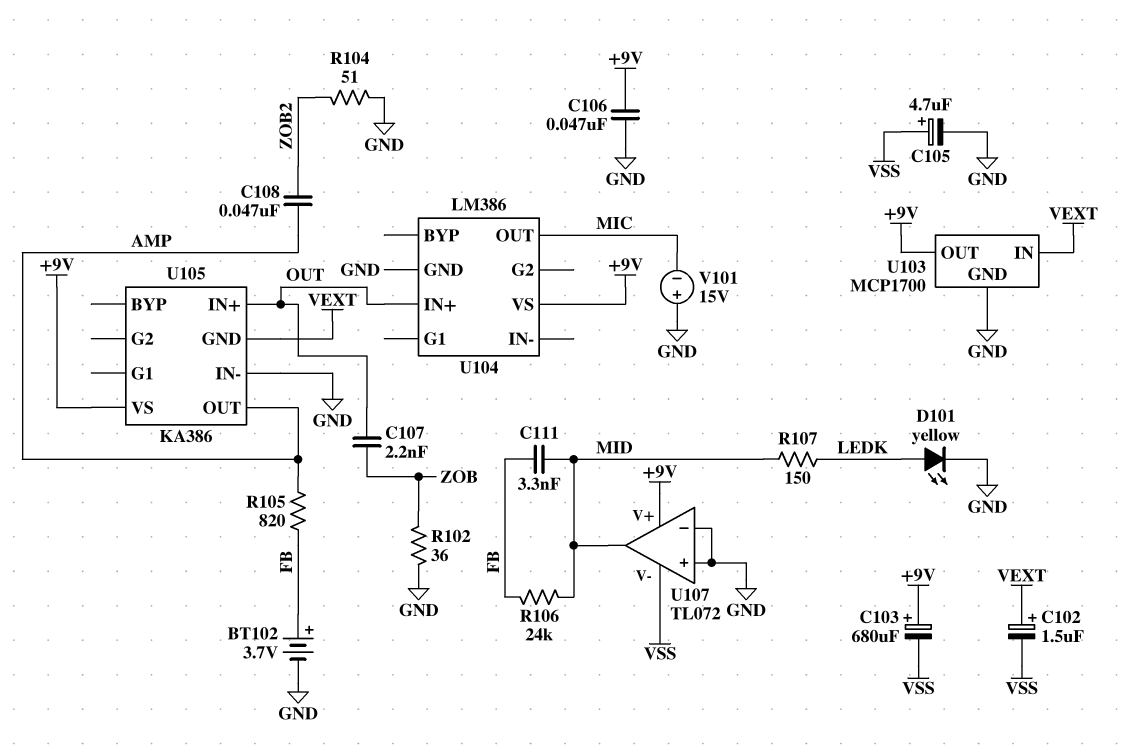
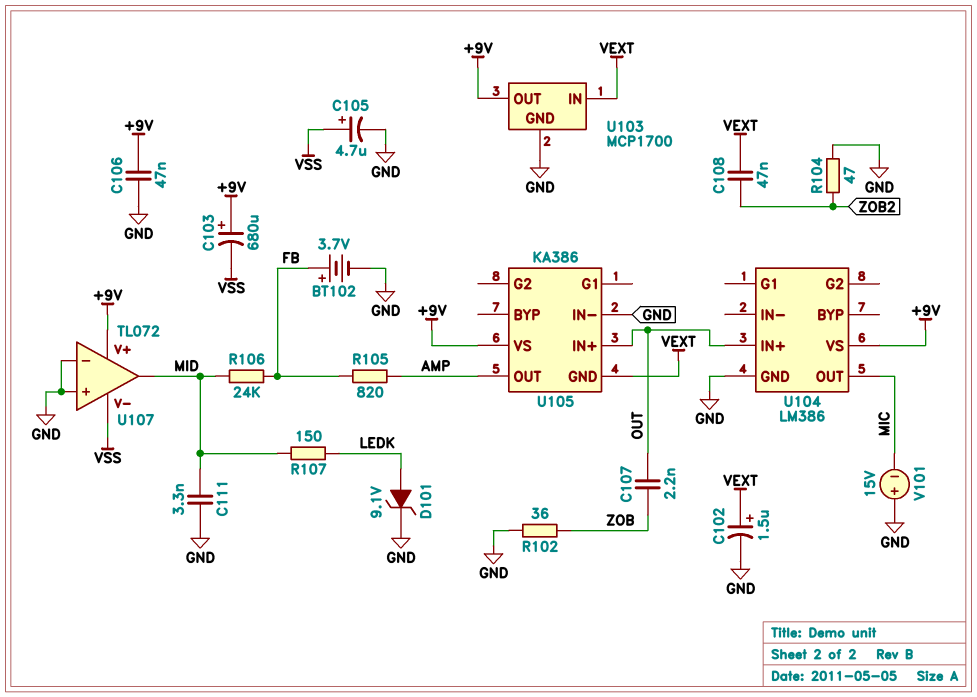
C102: 1.5uF (plus VEXT, minus VSS) -> 1.5uF (plus VEXT, minus GND)
C108: 47nF (AMP, ZOB2) -> 47nF (VEXT, ZOB2)
C111: 3.3nF (FB, MID) -> 3.3nF (GND, MID)
D101: LED yellow (A LEDK, K GND) -> zener 9.1V (A LEDK, K GND)
R104: 51 (GND, ZOB2) -> 47 (GND, ZOB2)

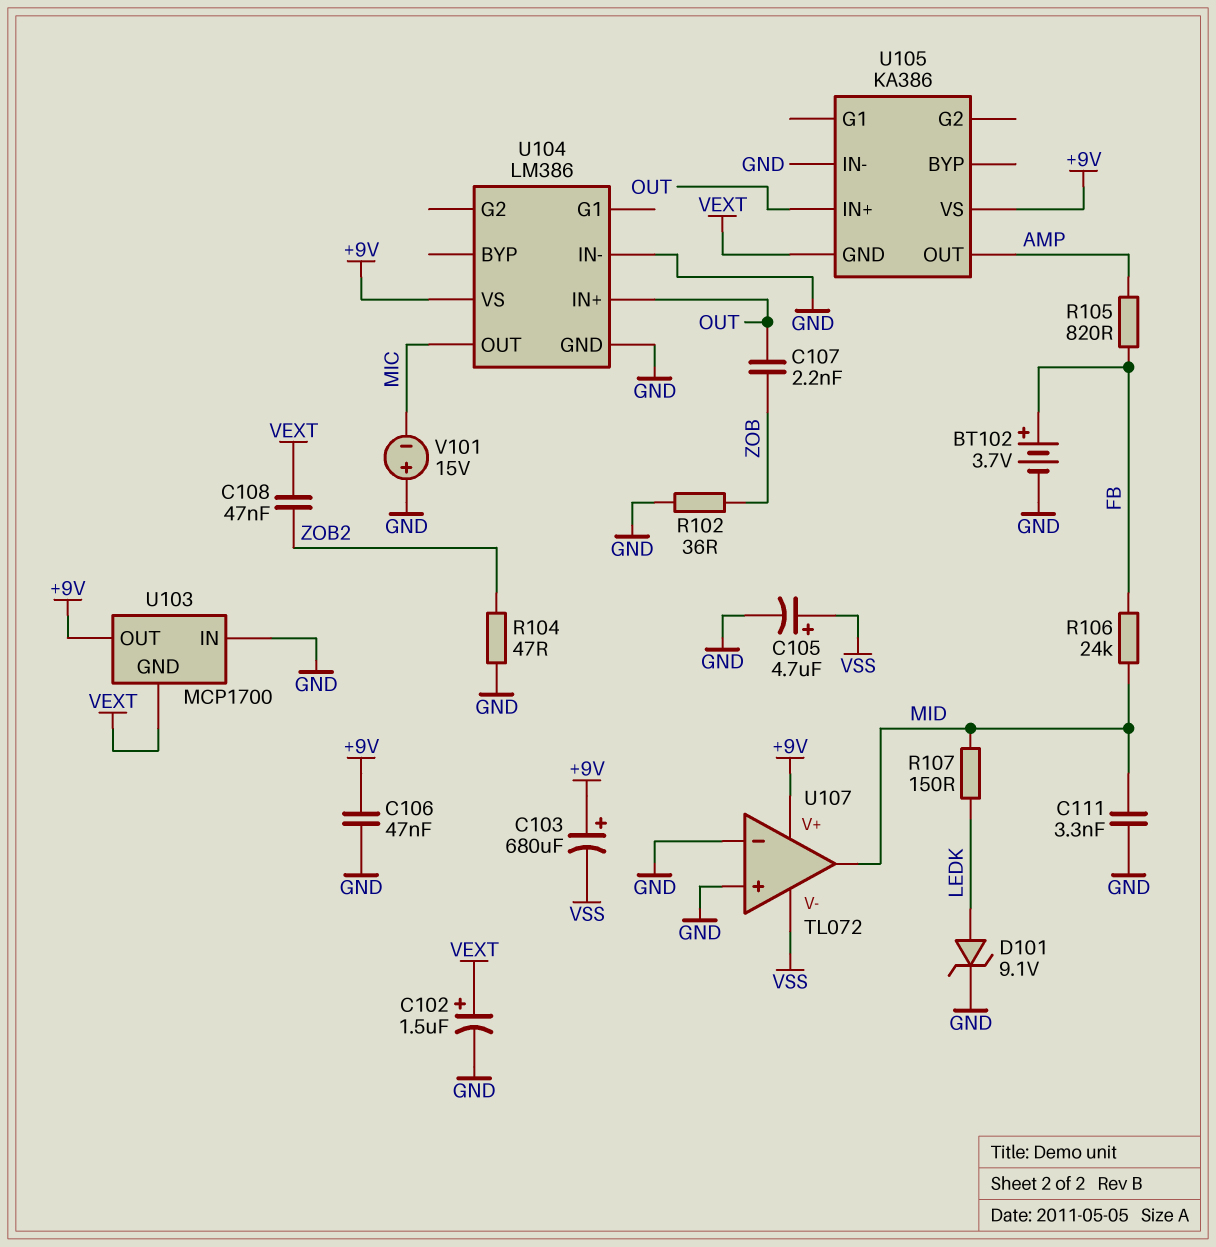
U103 pin GND: GND -> VEXT
U103 pin IN: VEXT -> GND
U104 pin IN-: none -> GND

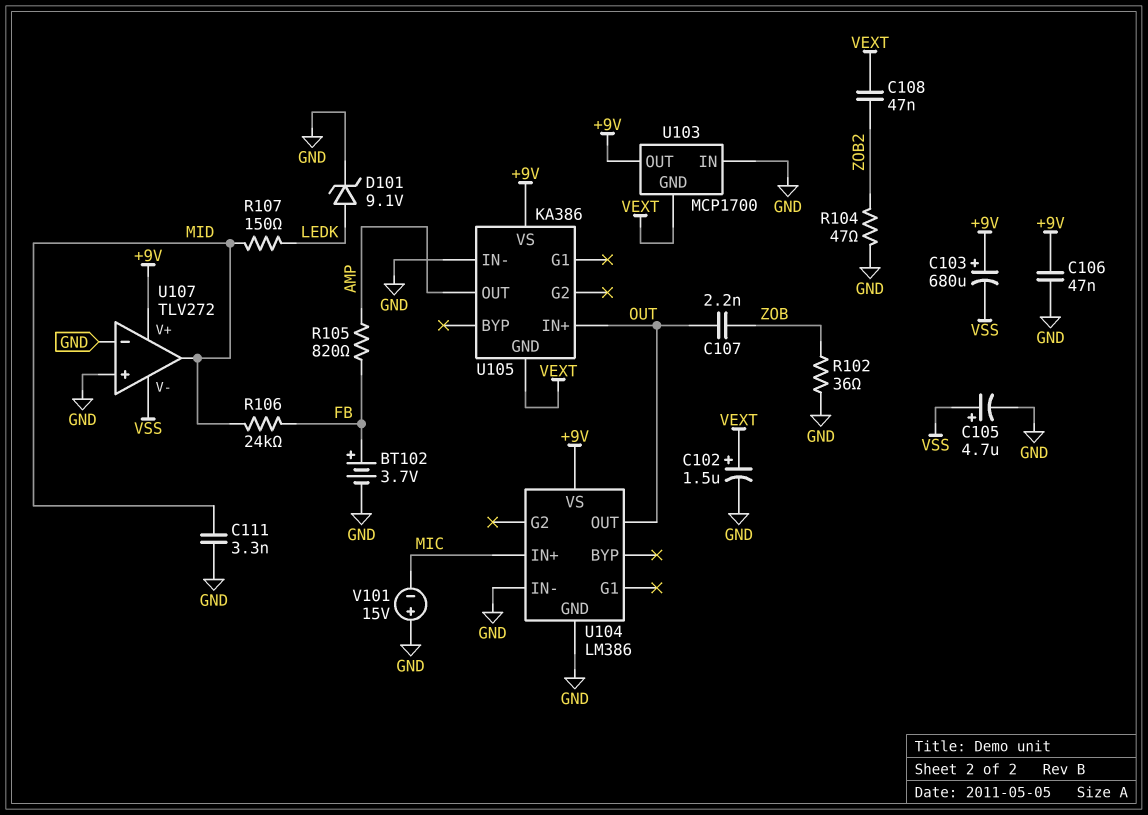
U104 pin IN+: OUT -> MIC
U104 pin OUT: MIC -> OUT
U107: TL072 -> TLV272

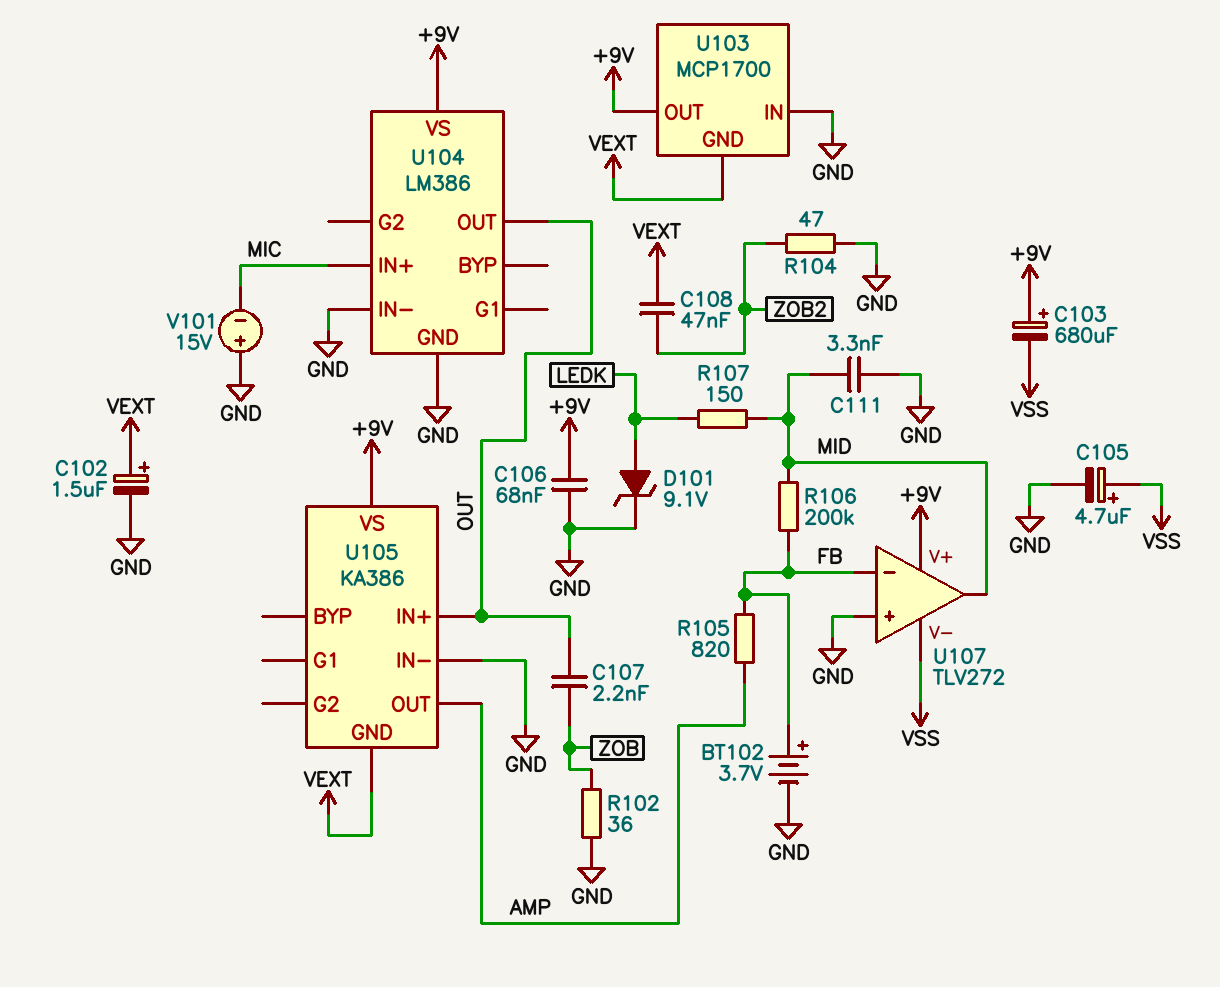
C106: 47nF (+9V, GND) -> 68nF (+9V, GND)
R106: 24k (FB, MID) -> 200k (FB, MID)
U107 pin in-: GND -> FB

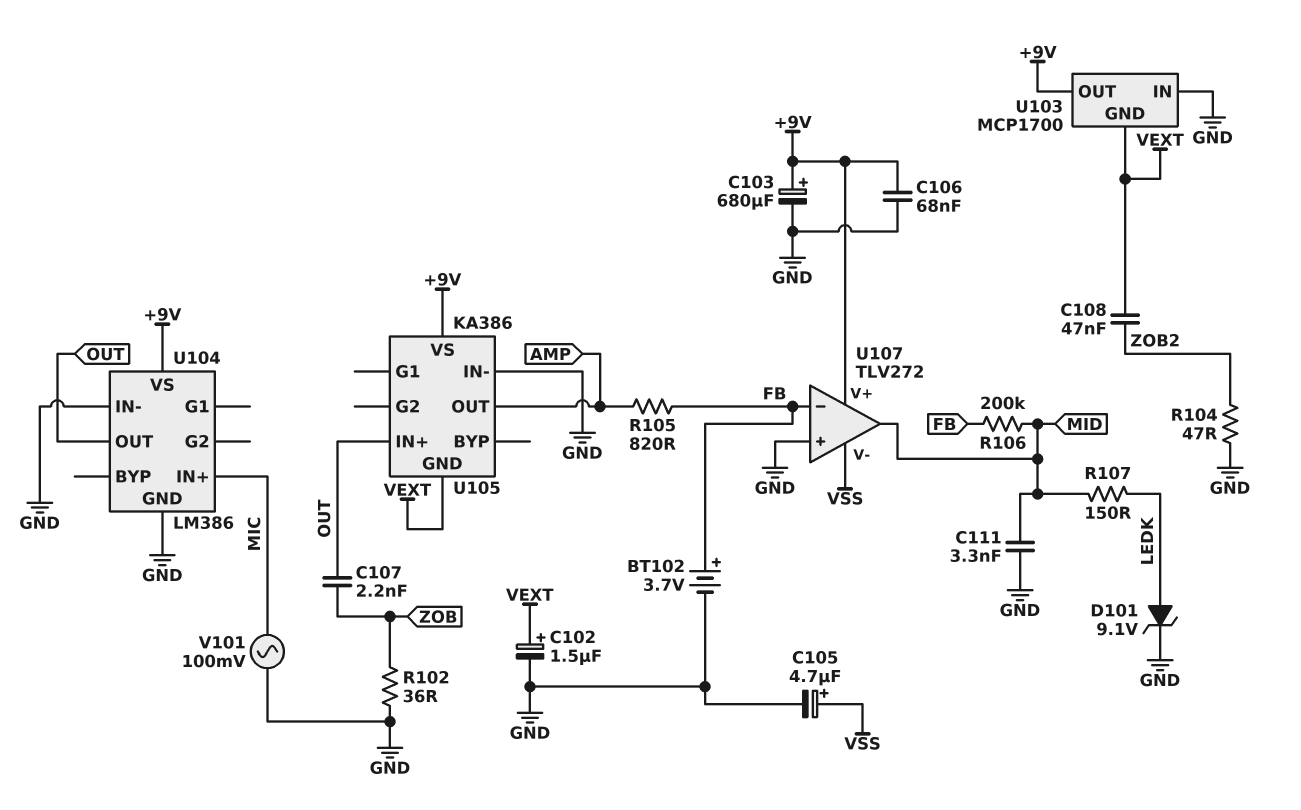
C103: 680uF (plus +9V, minus VSS) -> 680uF (plus +9V, minus GND)
V101: 15V (plus GND, minus MIC) -> AC 100mV (GND, MIC)

